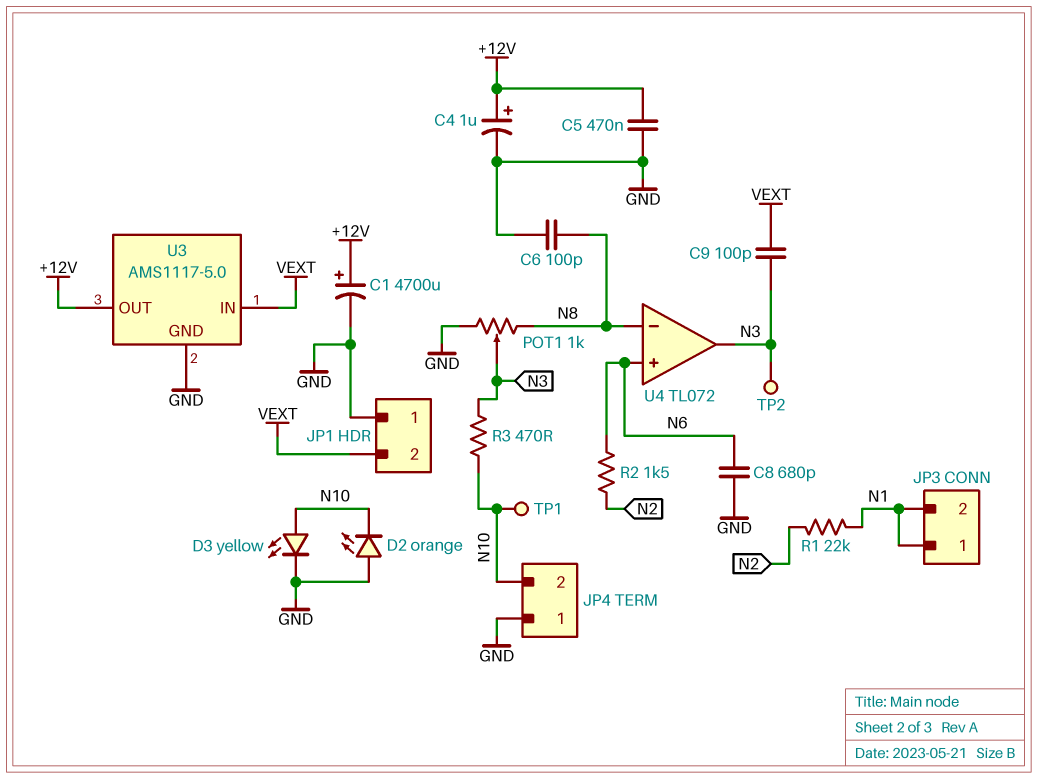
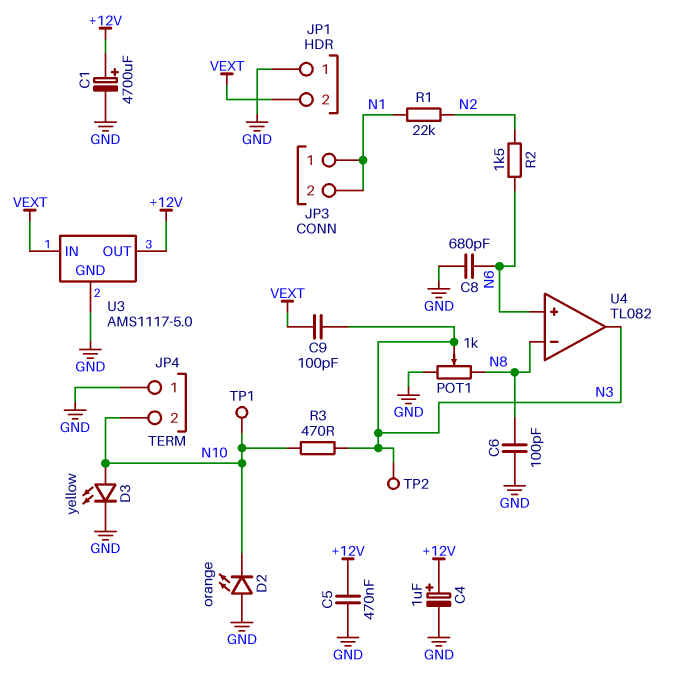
U4: TL072 -> TL082

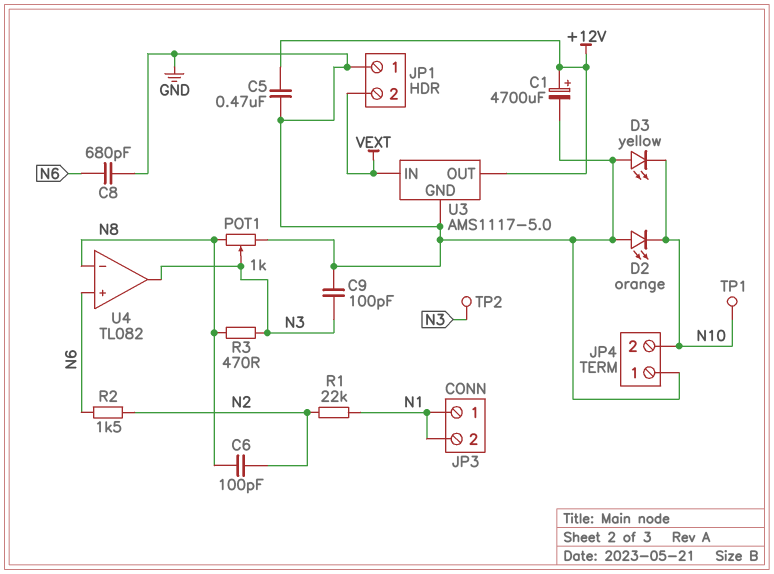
C4: 1uF (plus +12V, minus GND) -> none
C6: 100pF (GND, N8) -> 100pF (N2, N8)
C9: 100pF (N3, VEXT) -> 100pF (GND, N3)
D3: LED yellow (A N10, K GND) -> LED yellow (A GND, K N10)
R3: 470 (N3, N10) -> 470 (N3, N8)

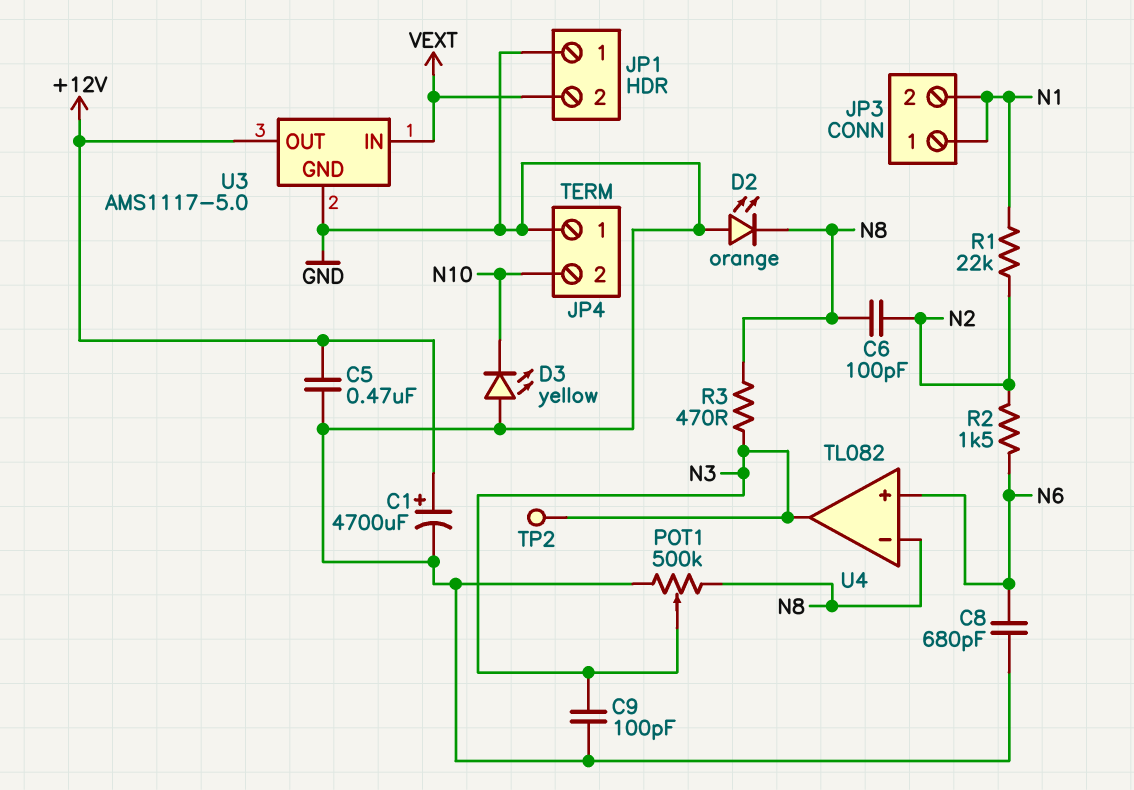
D2: LED orange (A GND, K N10) -> LED orange (A GND, K N8)
POT1: 1k (GND, N8, wiper N3) -> 500k (GND, N8, wiper N3)
TP1: test point (N10) -> none

